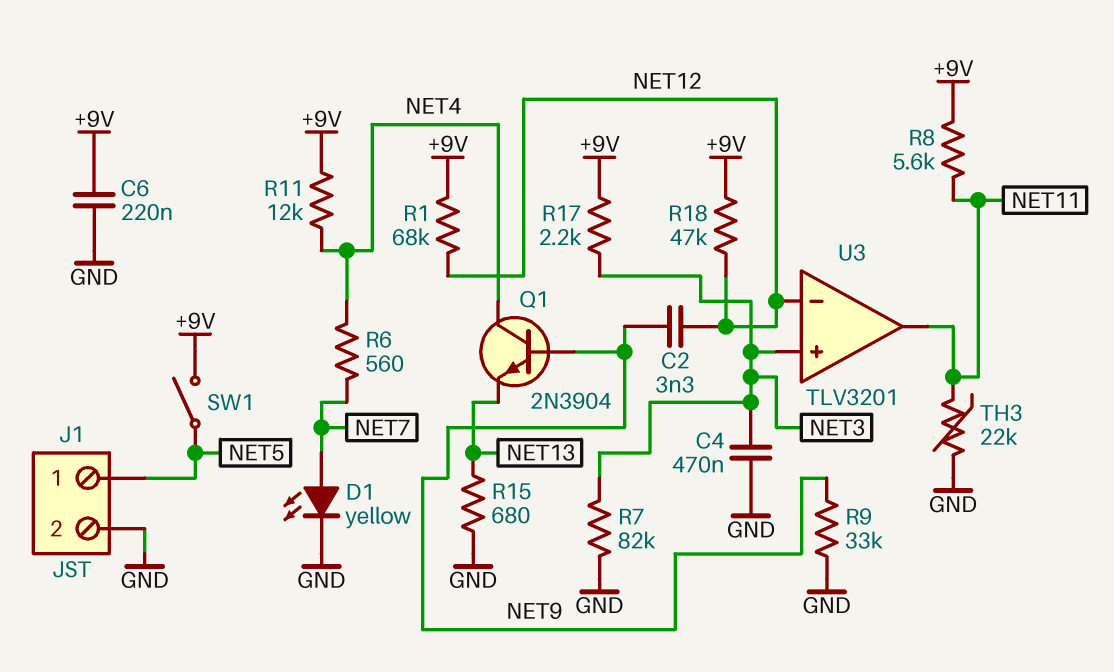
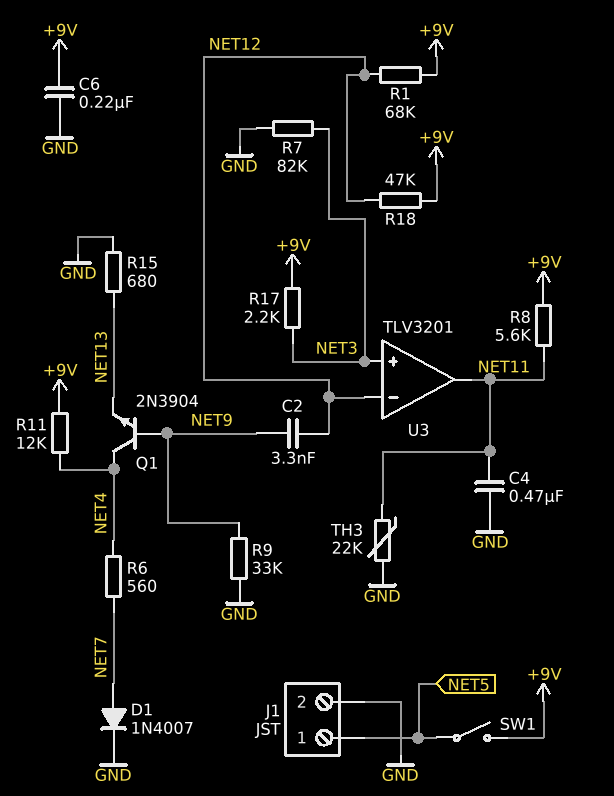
C4: 470nF (GND, NET3) -> 470nF (GND, NET11)
D1: LED yellow (A NET7, K GND) -> diode 1N4007 (A NET7, K GND)

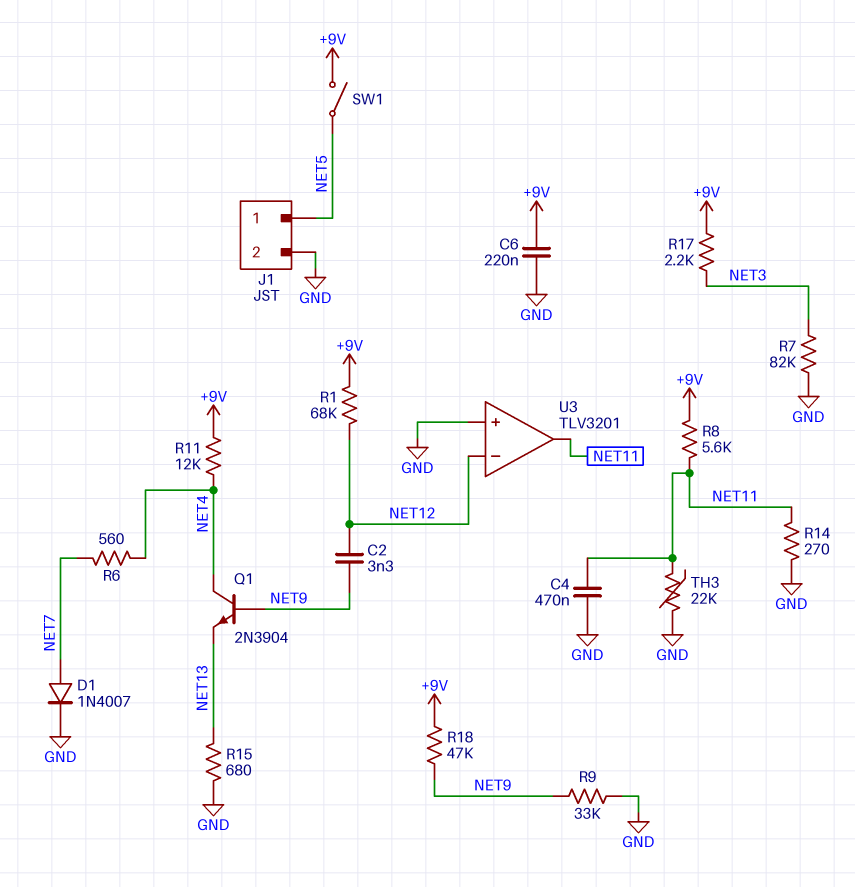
R14: none -> 270 (GND, NET11)
R18: 47k (+9V, NET12) -> 47k (+9V, NET9)
U3 pin in+: NET3 -> GND

